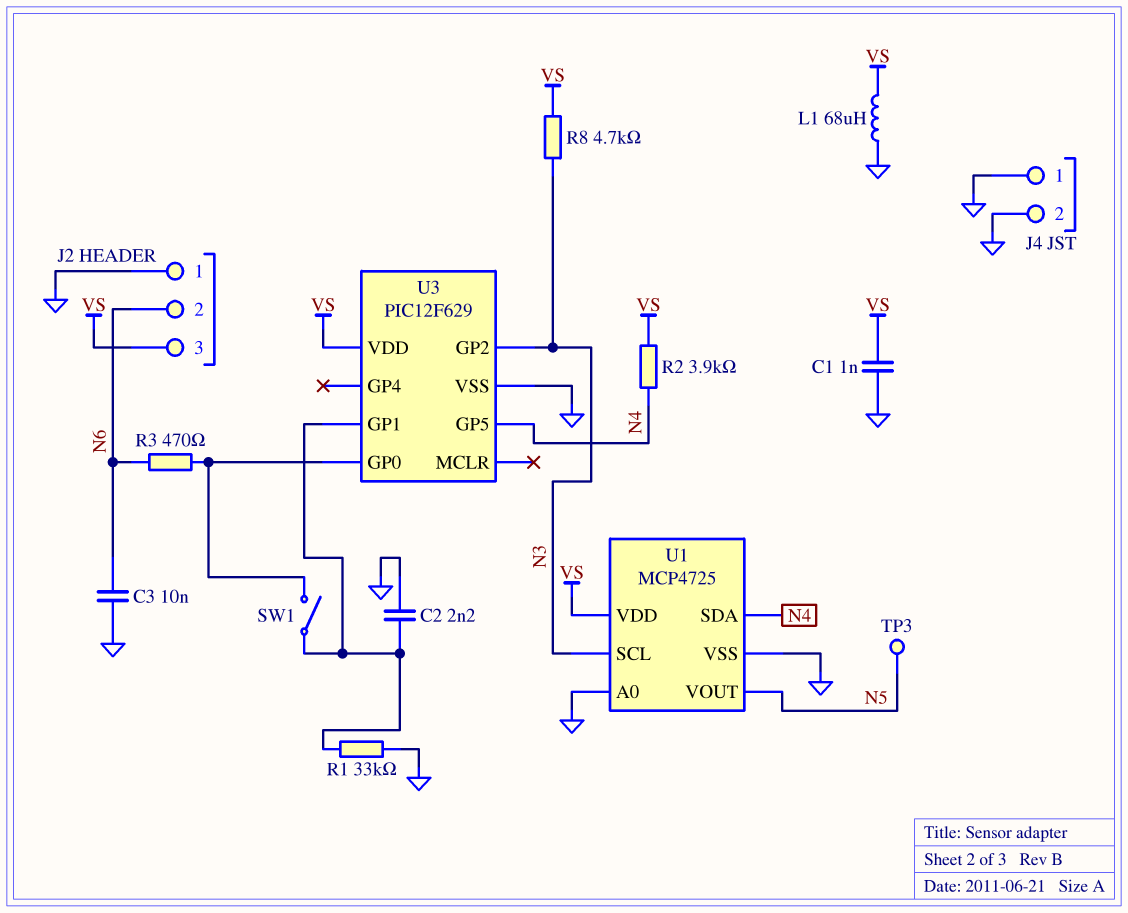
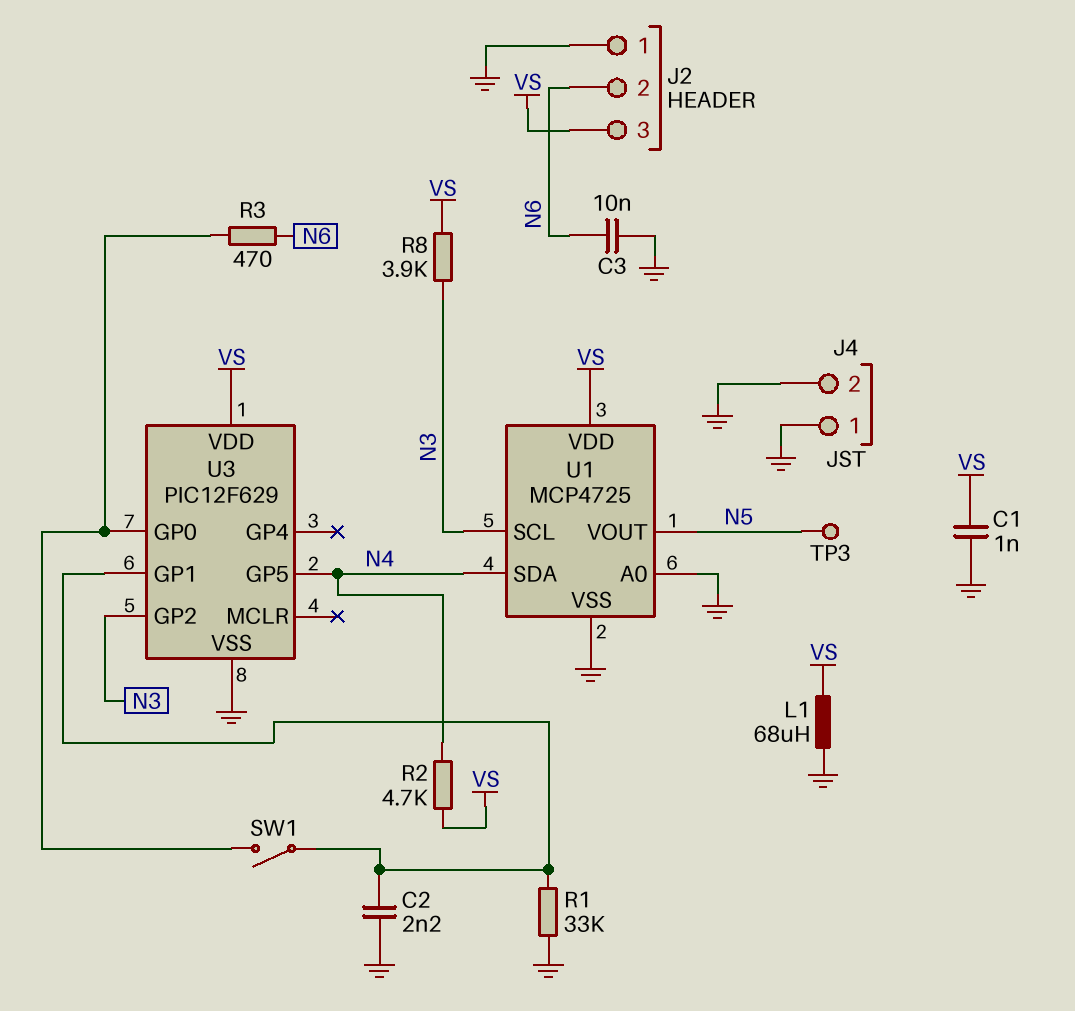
R2: 3.9k (N4, VS) -> 4.7k (N4, VS)
R8: 4.7k (N3, VS) -> 3.9k (N3, VS)

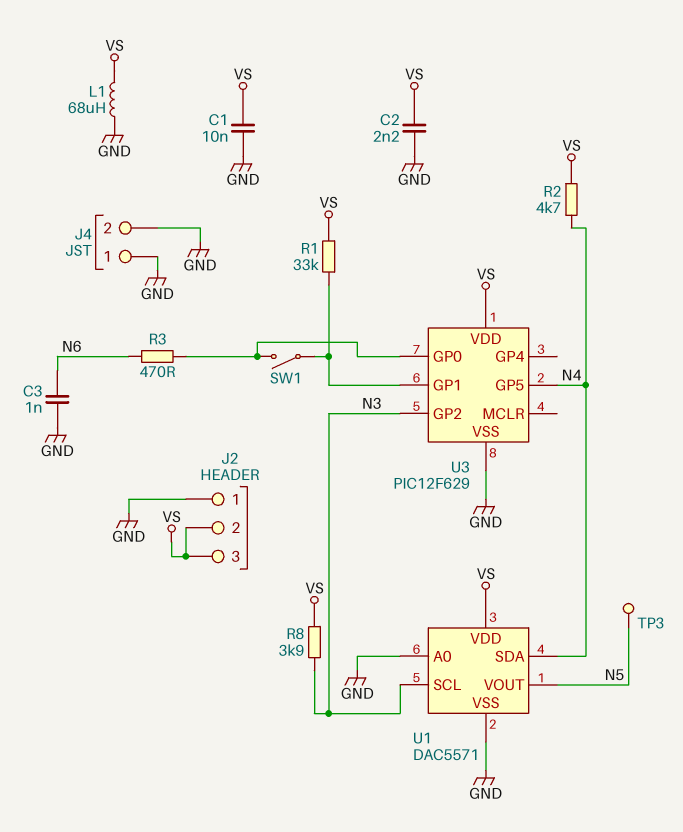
C1: 1nF (GND, VS) -> 10nF (GND, VS)
C2: 2.2nF (GND, U3/GP1) -> 2.2nF (GND, VS)
C3: 10nF (GND, N6) -> 1nF (GND, N6)
J2 pin 2: N6 -> VS
R1: 33k (GND, U3/GP1) -> 33k (U3/GP1, VS)
U1: MCP4725 -> DAC5571

